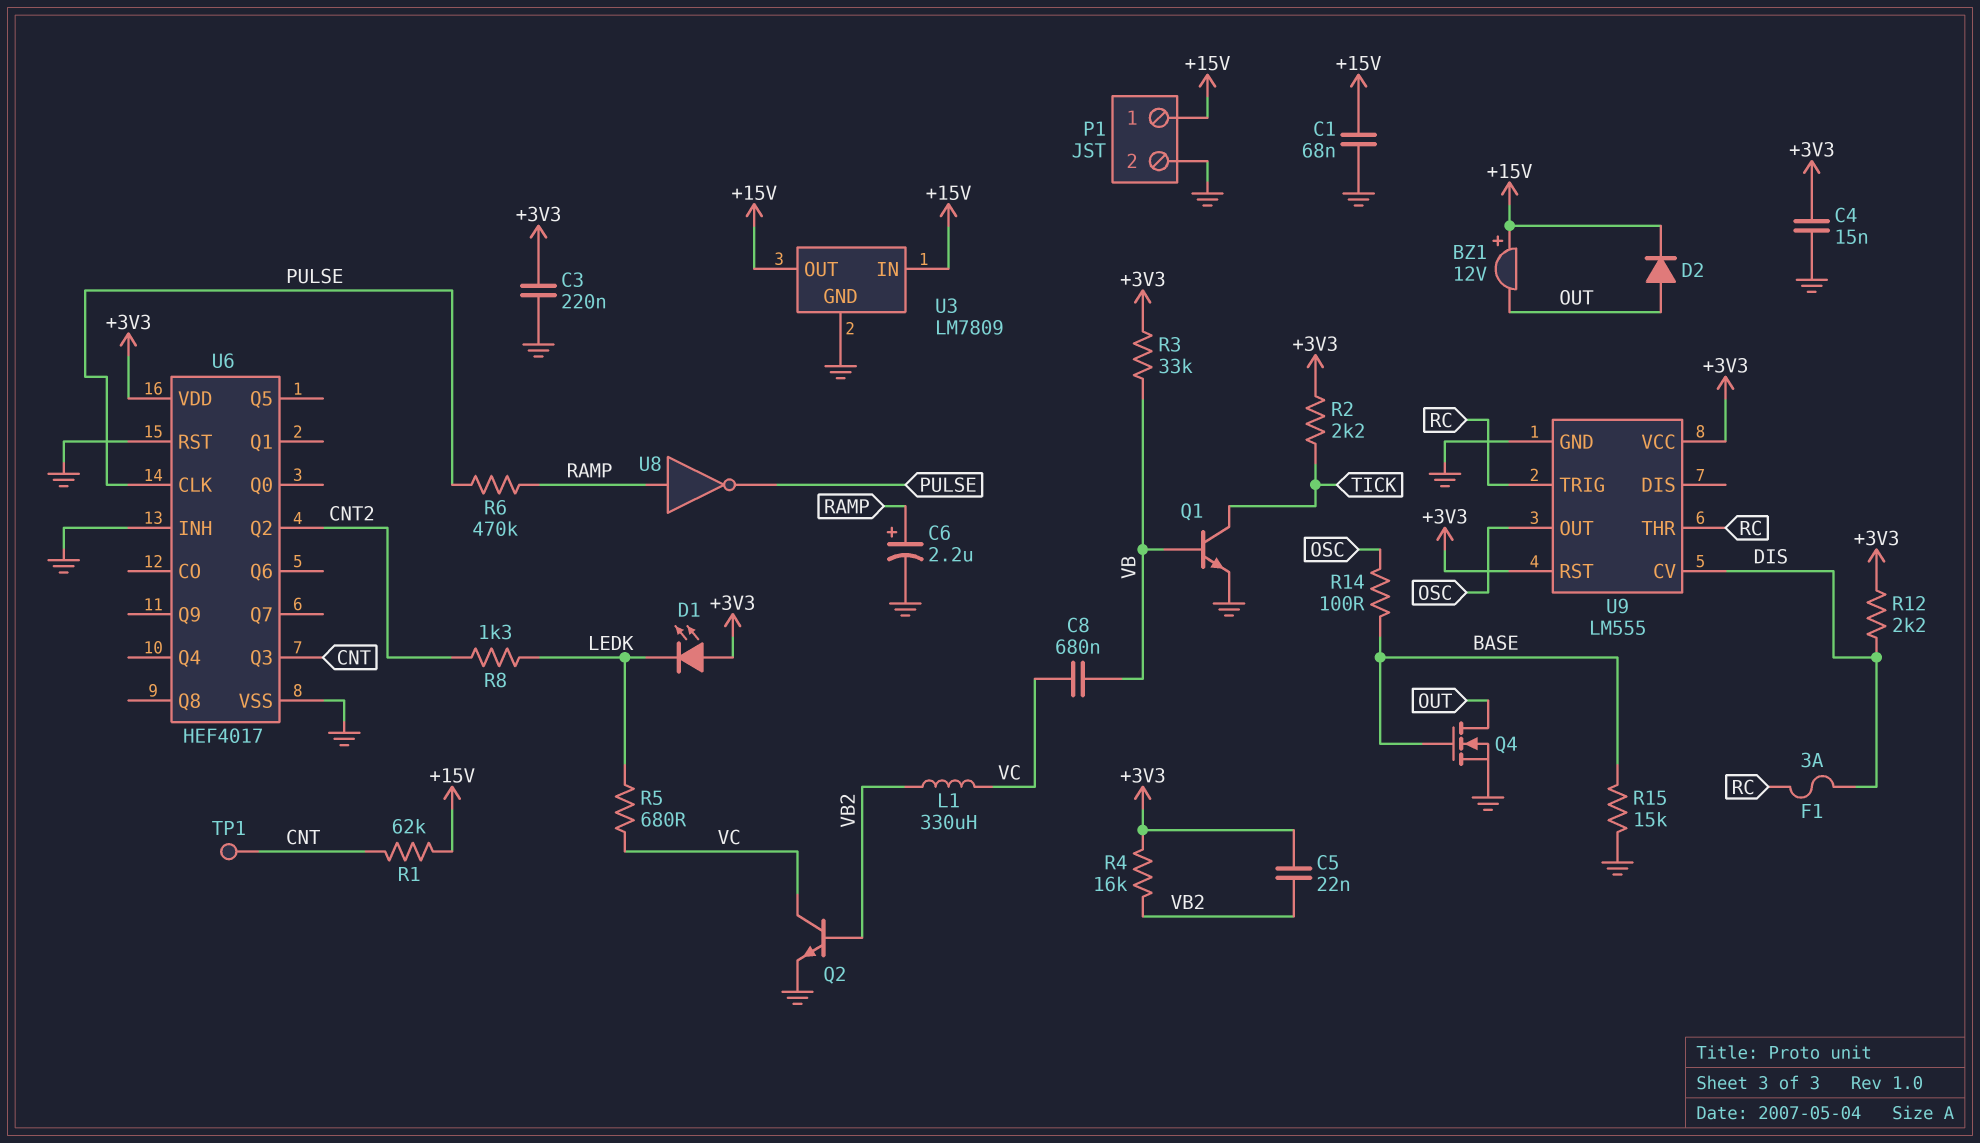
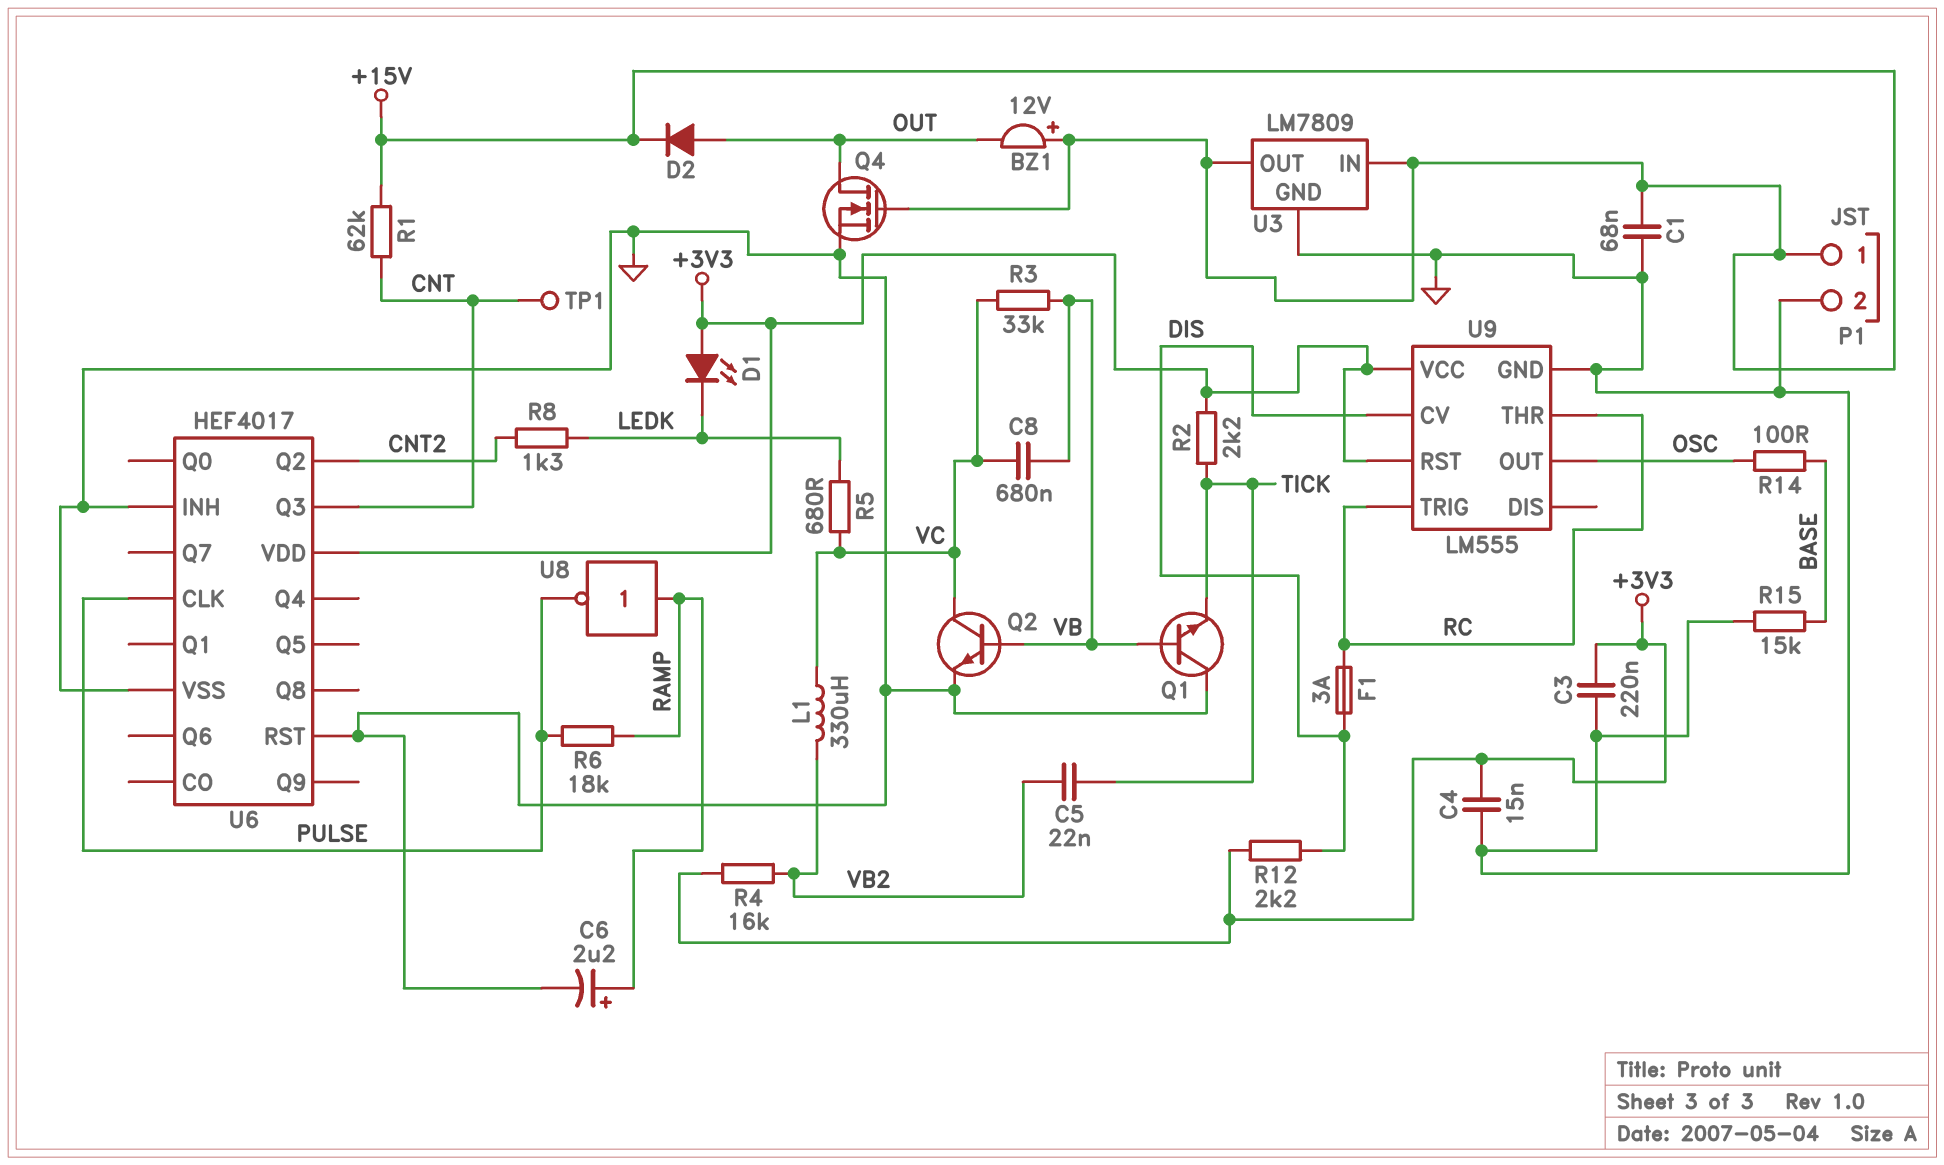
C5: 22nF (+3V3, VB2) -> 22nF (TICK, VB2)
Q1: NPN (B VB, C TICK, E GND) -> NPN (B VB, C GND, E TICK)
Q2: NPN (B VB2, C VC, E GND) -> NPN (B VB, C VC, E GND)
Q4: NMOS (G BASE, D OUT, S GND) -> NMOS (G +15V, D OUT, S GND)
R3: 33k (+3V3, VB) -> 33k (VB, VC)
R6: 470k (PULSE, RAMP) -> 18k (PULSE, RAMP)

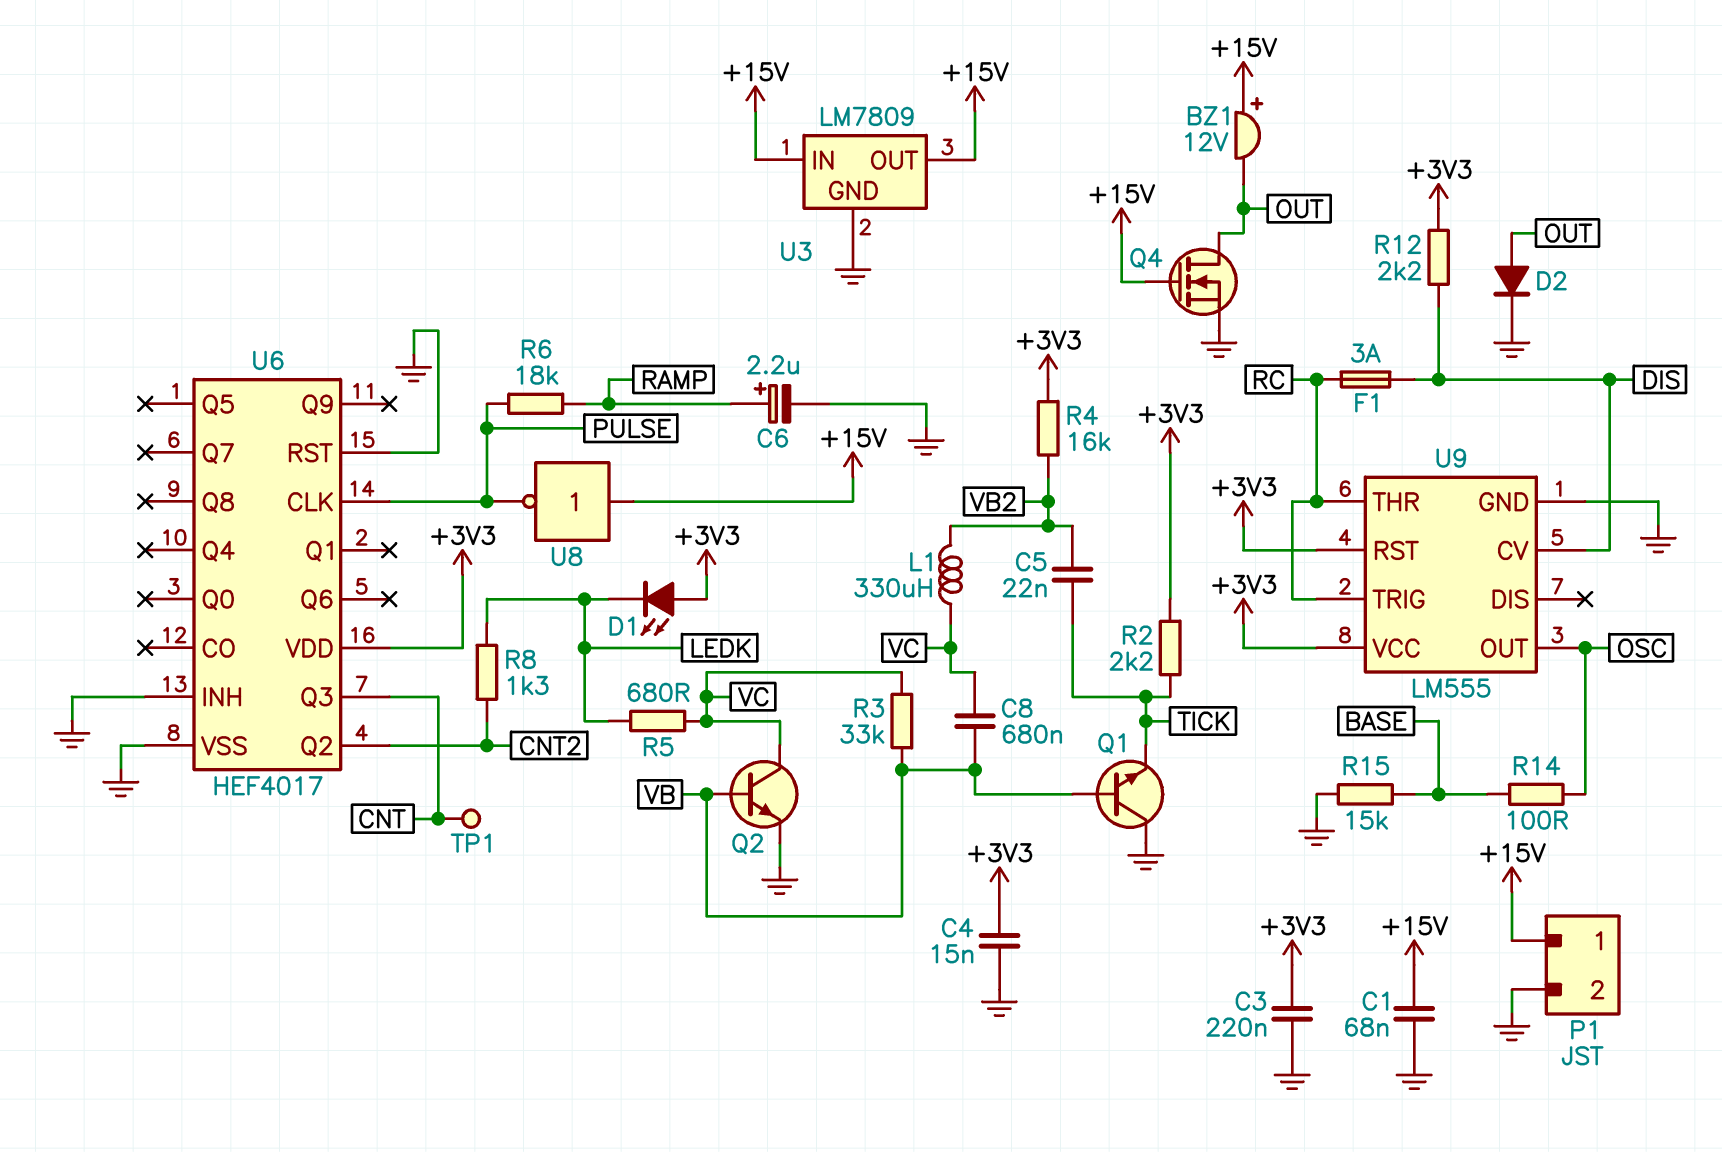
D2: diode (A OUT, K +15V) -> diode (A OUT, K GND)
R1: 62k (+15V, CNT) -> none
U8: NOT (in RAMP, out PULSE) -> NOT (in +15V, out PULSE)

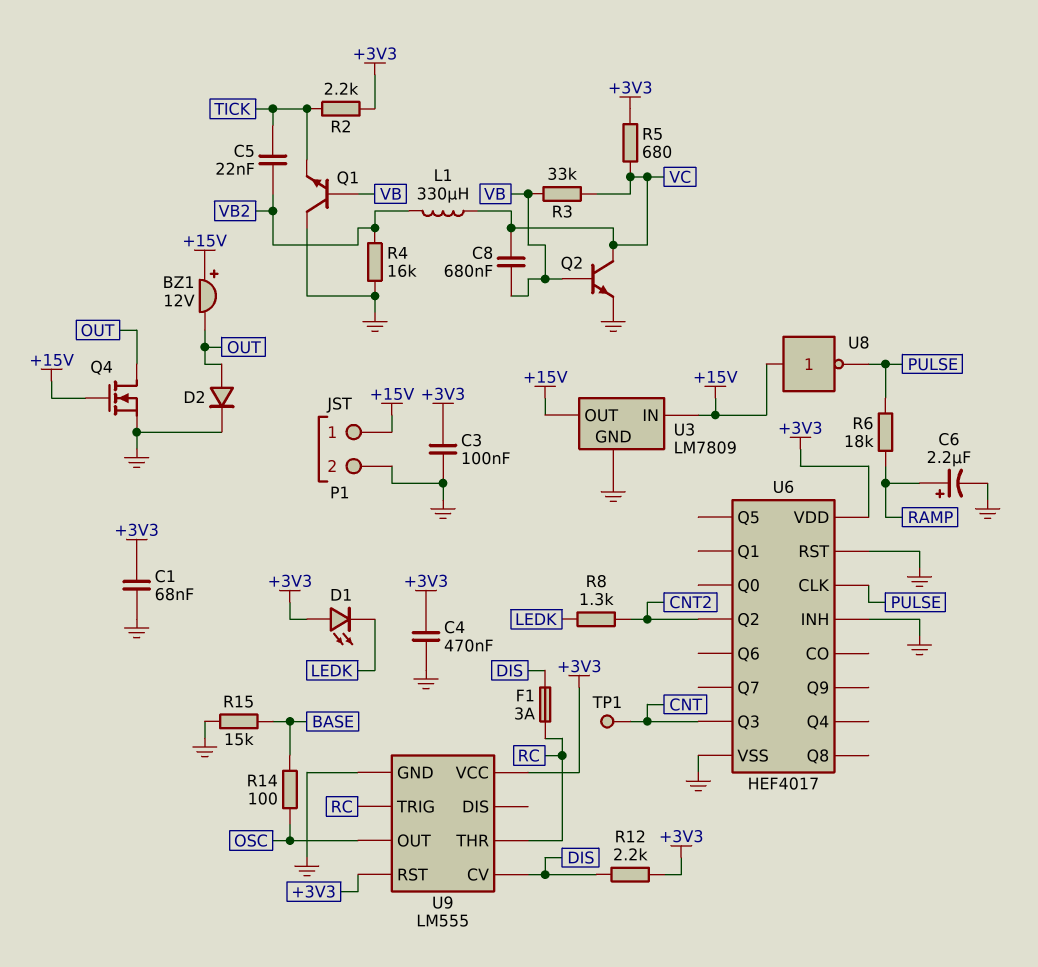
C1: 68nF (+15V, GND) -> 68nF (+3V3, GND)
C3: 220nF (+3V3, GND) -> 100nF (+3V3, GND)
C4: 15nF (+3V3, GND) -> 470nF (+3V3, GND)
R4: 16k (+3V3, VB2) -> 16k (GND, VB2)
R5: 680 (LEDK, VC) -> 680 (+3V3, VC)

